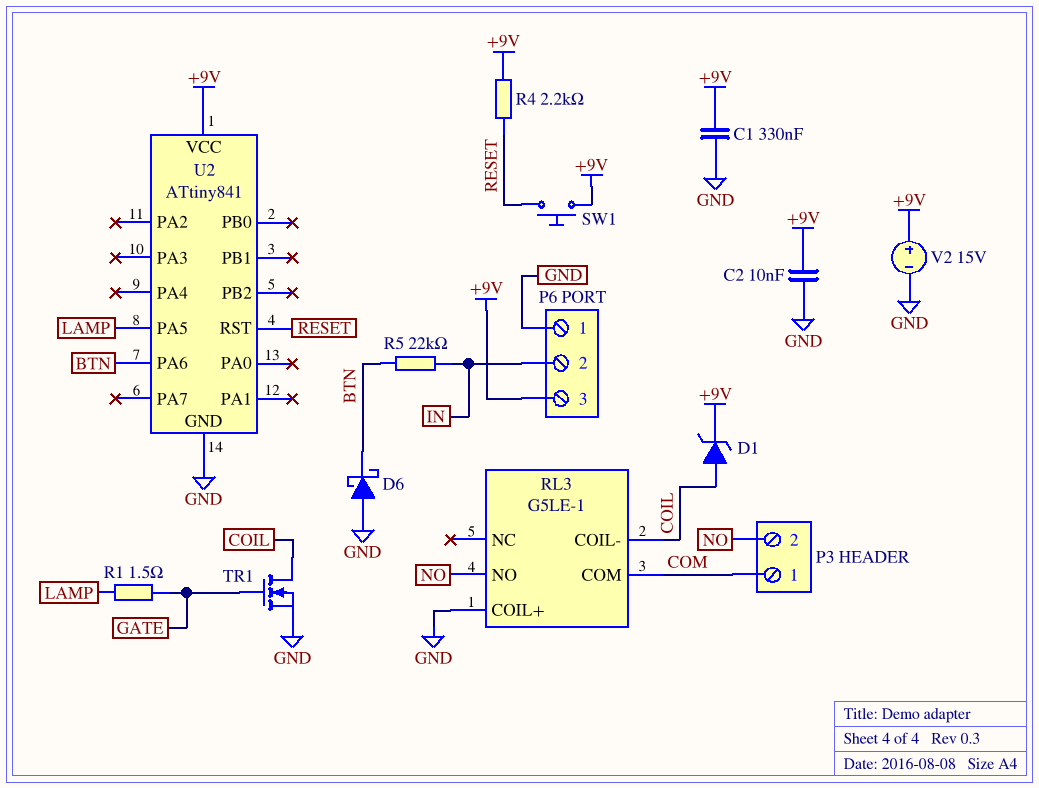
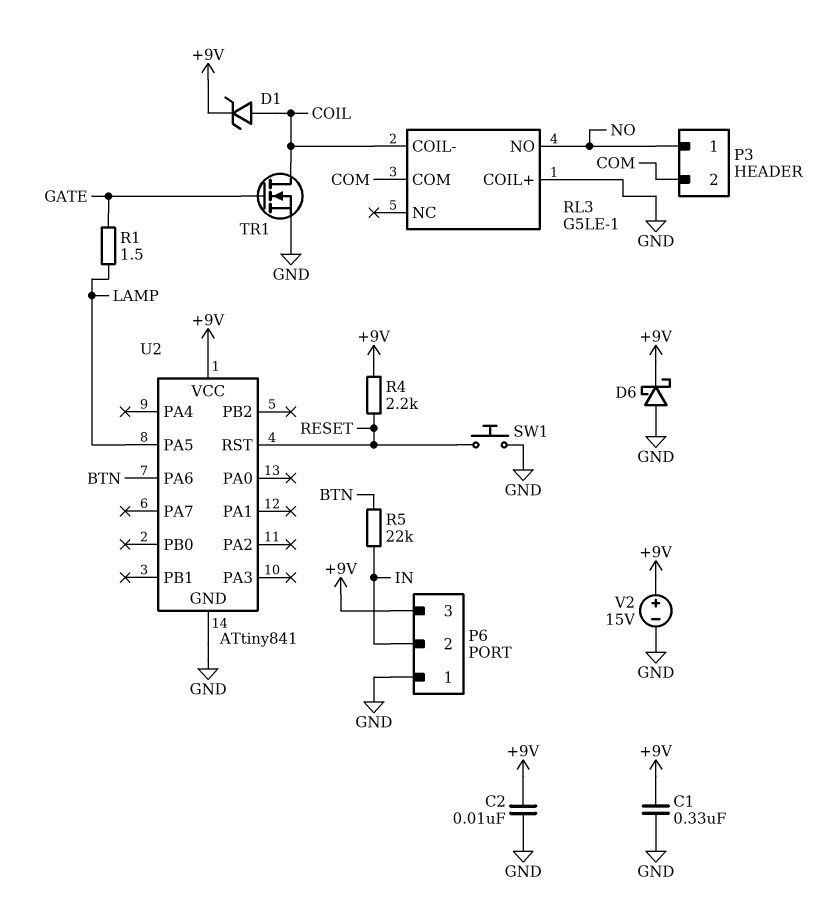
D6: schottky (A GND, K BTN) -> schottky (A GND, K +9V)
P3 pin 1: COM -> NO
P3 pin 2: NO -> COM
SW1: button (+9V, RESET) -> button (GND, RESET)

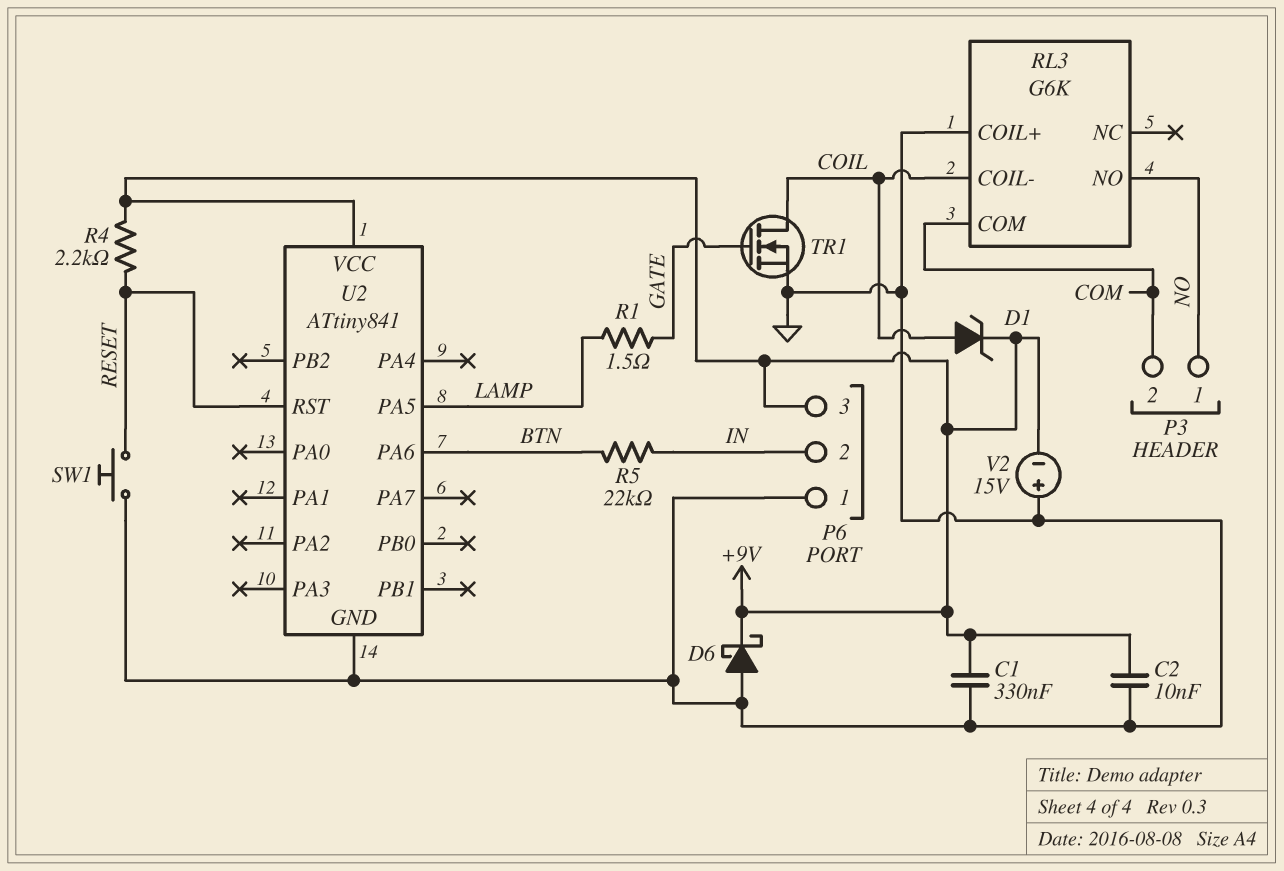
RL3: G5LE-1 -> G6K
V2: 15V (plus +9V, minus GND) -> 15V (plus GND, minus +9V)

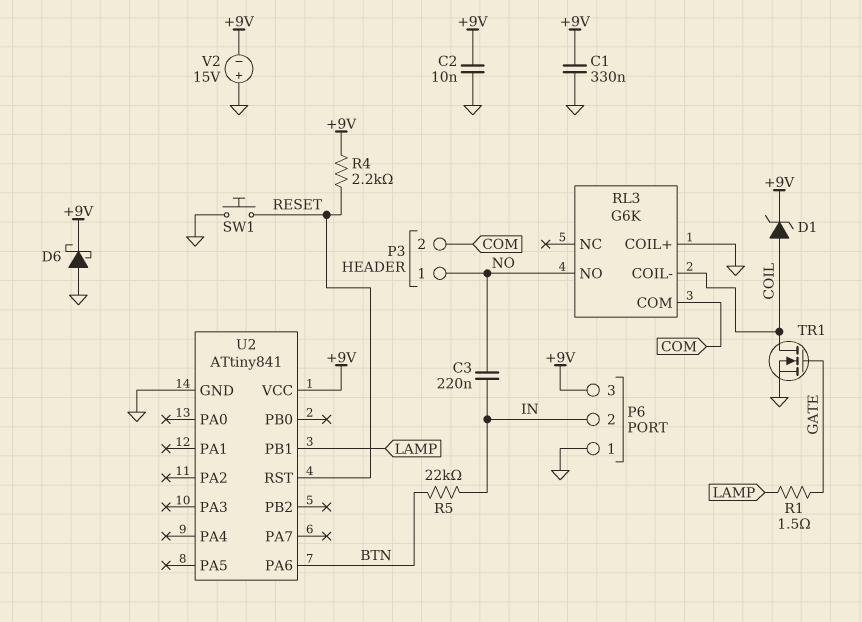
C3: none -> 220nF (IN, NO)
U2 pin PA5: LAMP -> none
U2 pin PB1: none -> LAMP

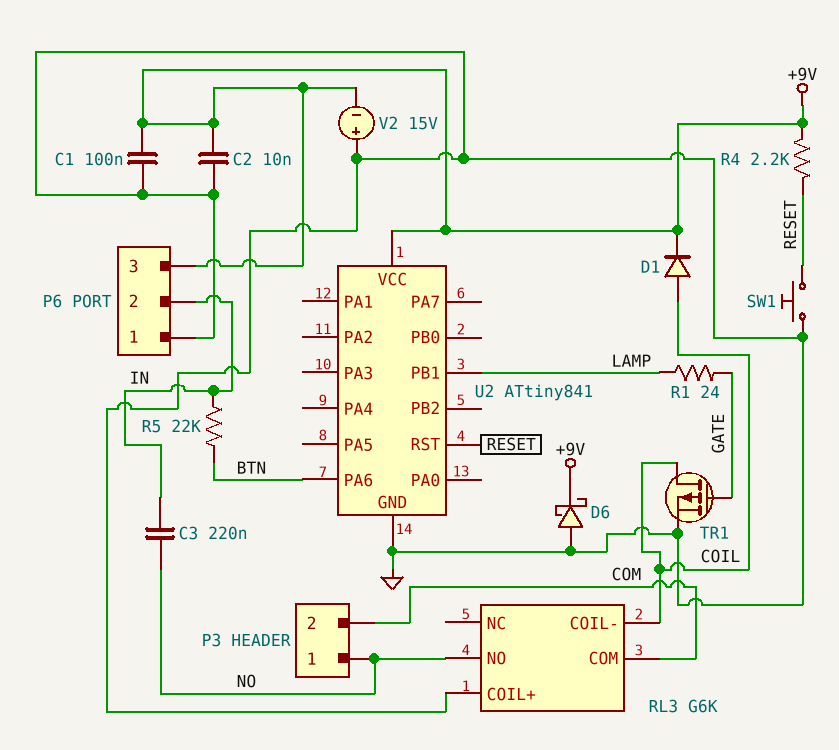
C1: 330nF (+9V, GND) -> 100nF (+9V, GND)
D1: zener (A COIL, K +9V) -> diode (A COIL, K +9V)
R1: 1.5 (GATE, LAMP) -> 24 (GATE, LAMP)
TR1: NMOS (G GATE, D COIL, S GND) -> PMOS (G GATE, D COIL, S GND)

